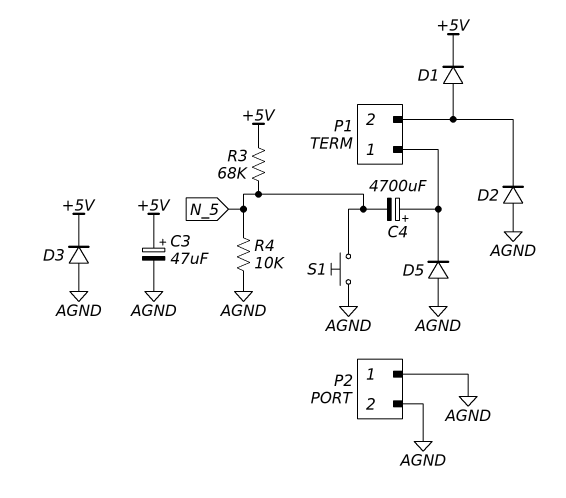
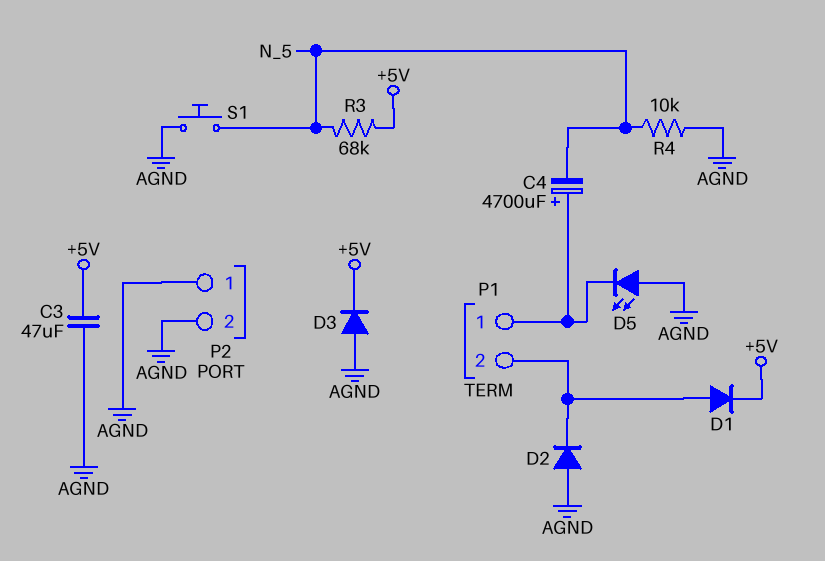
C3: 47uF (plus +5V, minus AGND) -> 47uF (+5V, AGND)
D5: diode (A AGND, K P1/1) -> LED (A AGND, K P1/1)

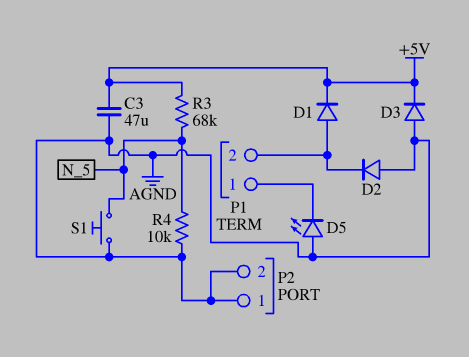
C4: 4700uF (plus P1/1, minus N_5) -> none

